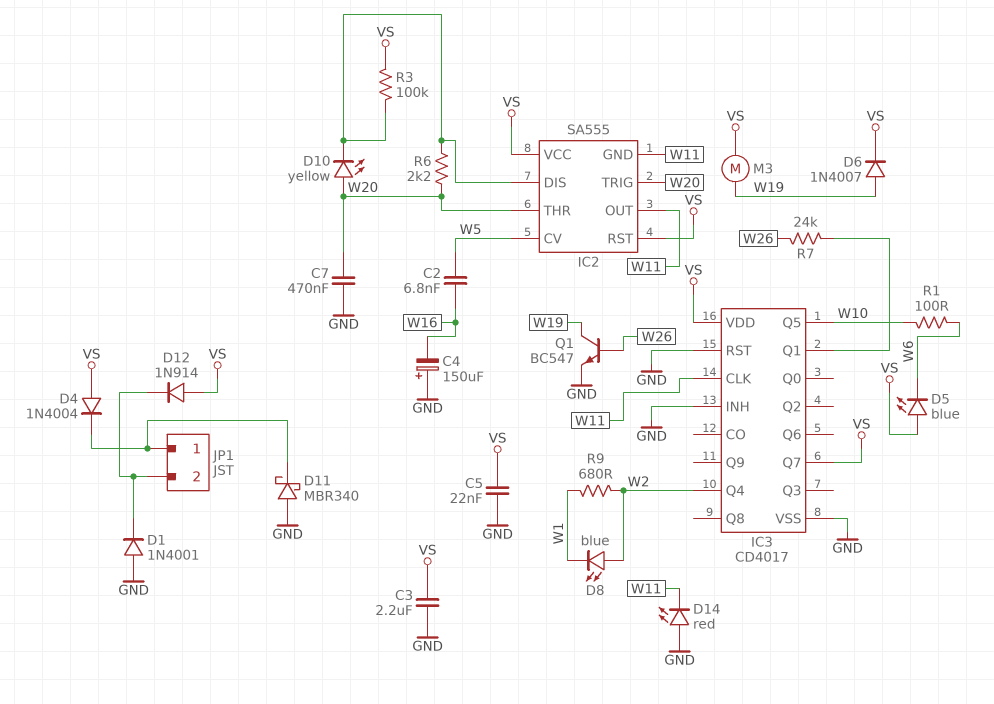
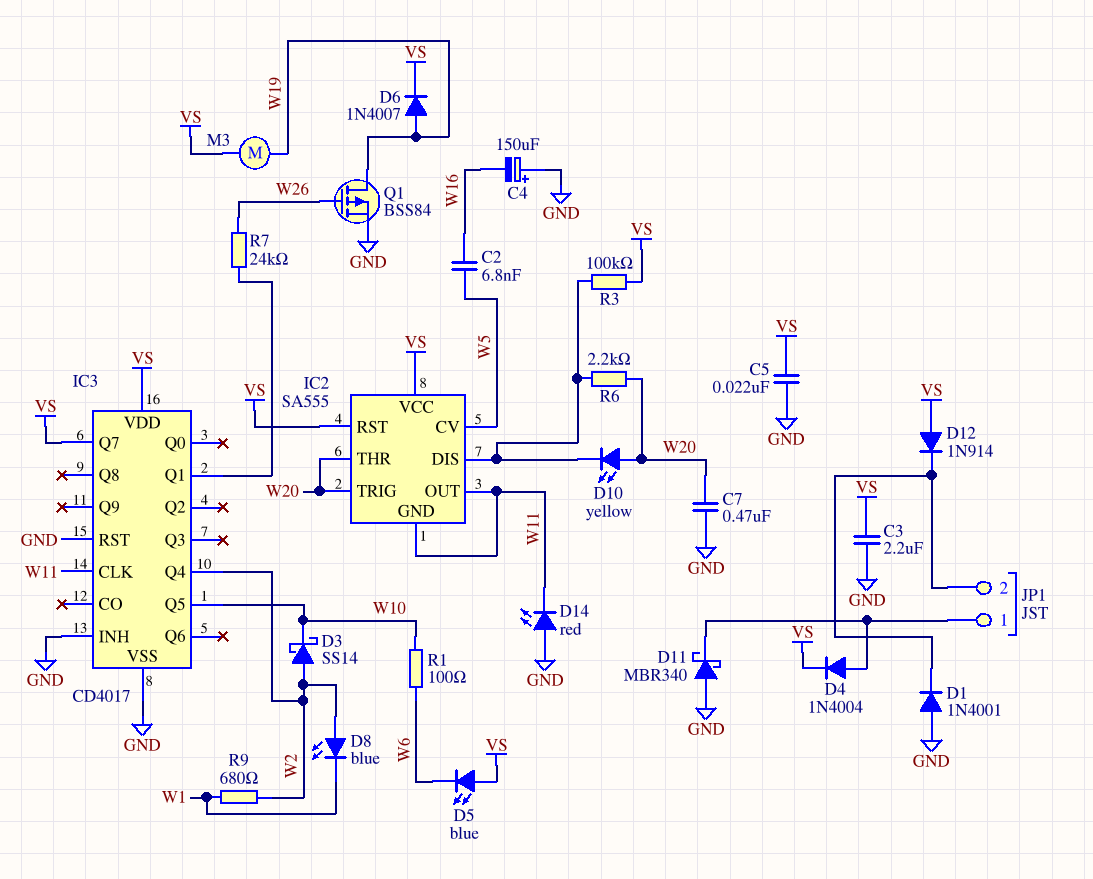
D3: none -> schottky SS14 (A W2, K W10)
D4: diode 1N4004 (A VS, K JP1/1) -> diode 1N4004 (A JP1/1, K VS)
Q1: NPN BC547 (B W26, C W19, E GND) -> PMOS BSS84 (G W26, D W19, S GND)

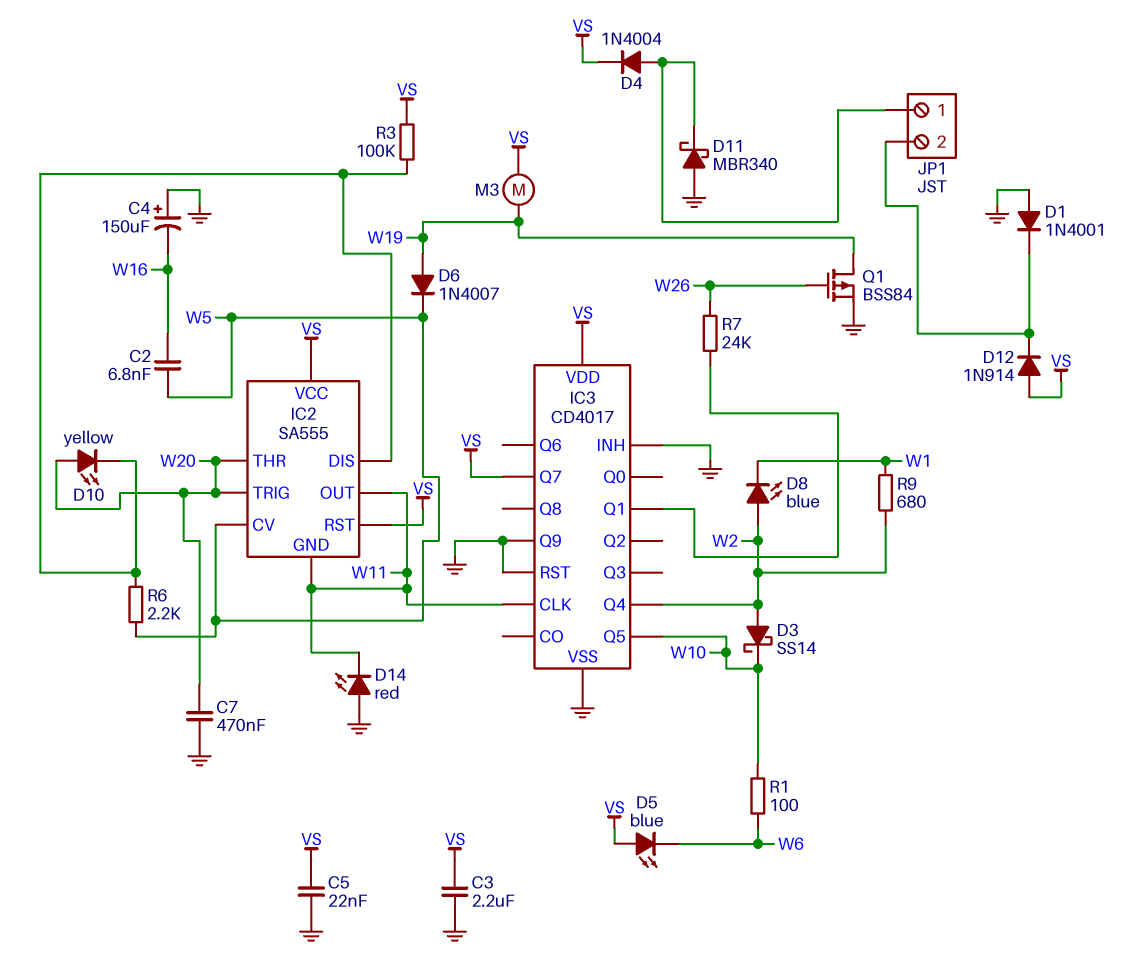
D6: diode 1N4007 (A W19, K VS) -> diode 1N4007 (A W19, K W5)
IC3 pin Q9: none -> GND
R6: 2.2k (IC2/DIS, W20) -> 2.2k (IC2/DIS, W5)

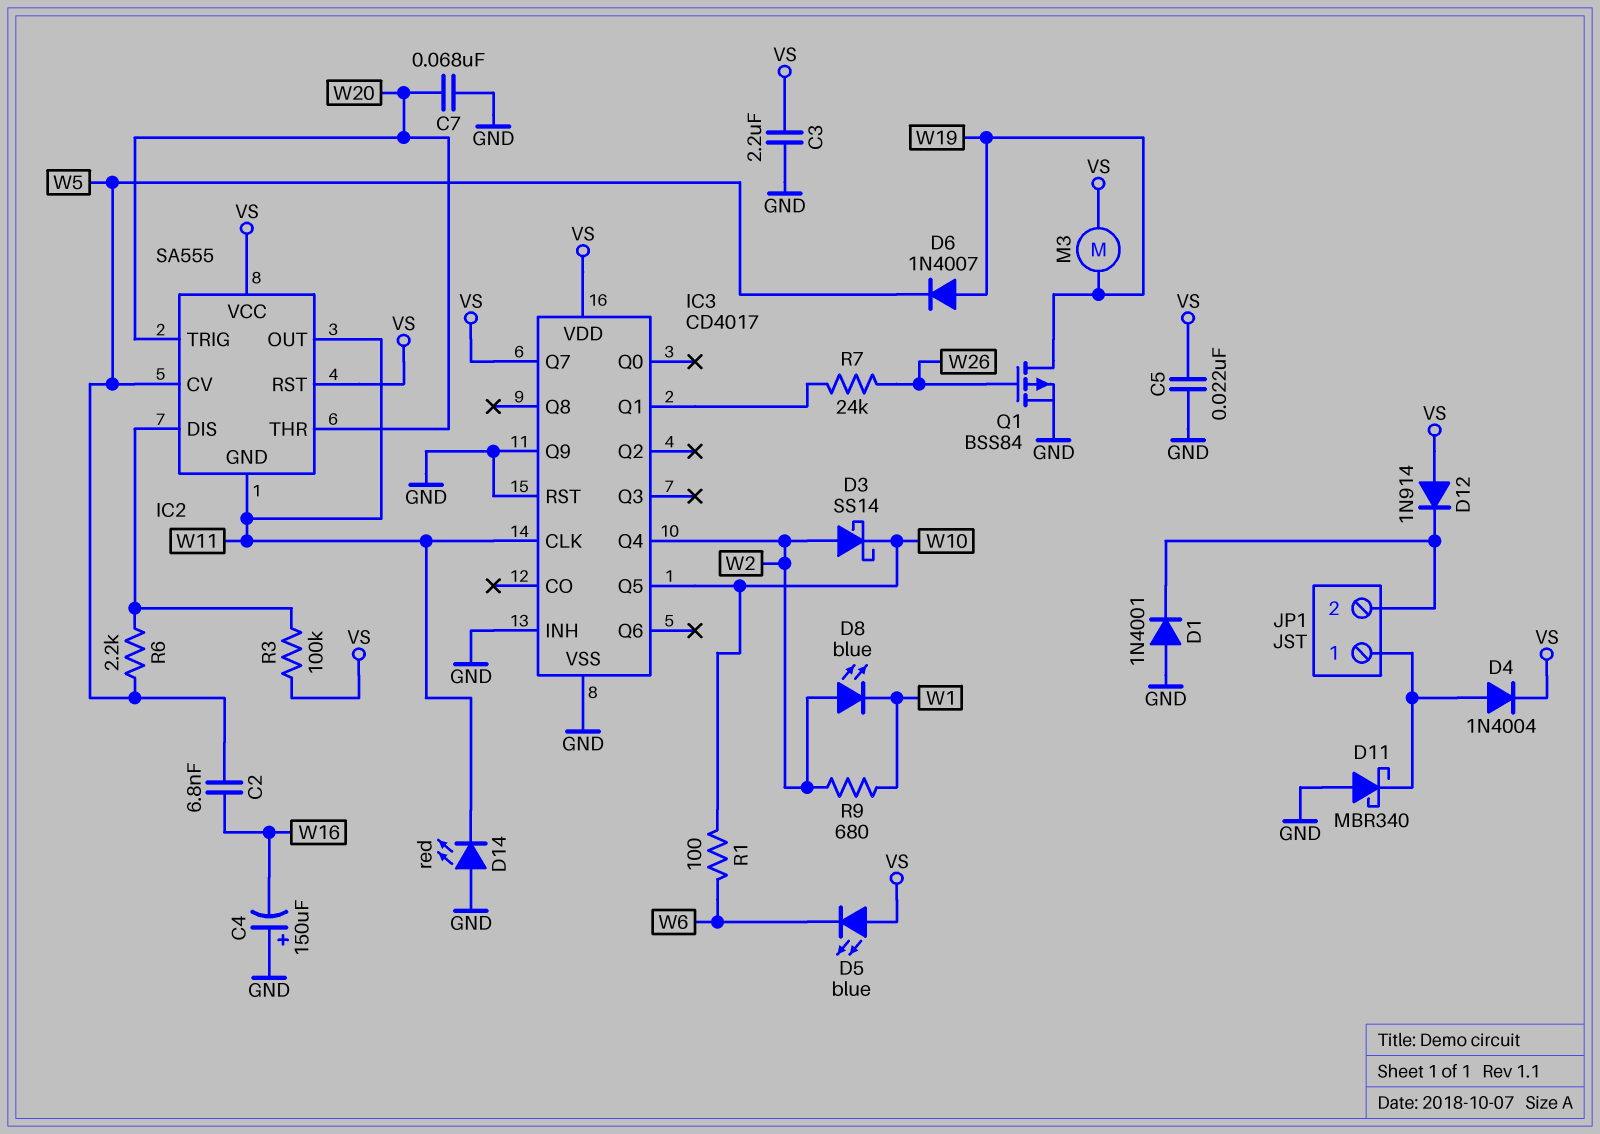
C7: 470nF (GND, W20) -> 68nF (GND, W20)
D10: LED yellow (A W20, K IC2/DIS) -> none

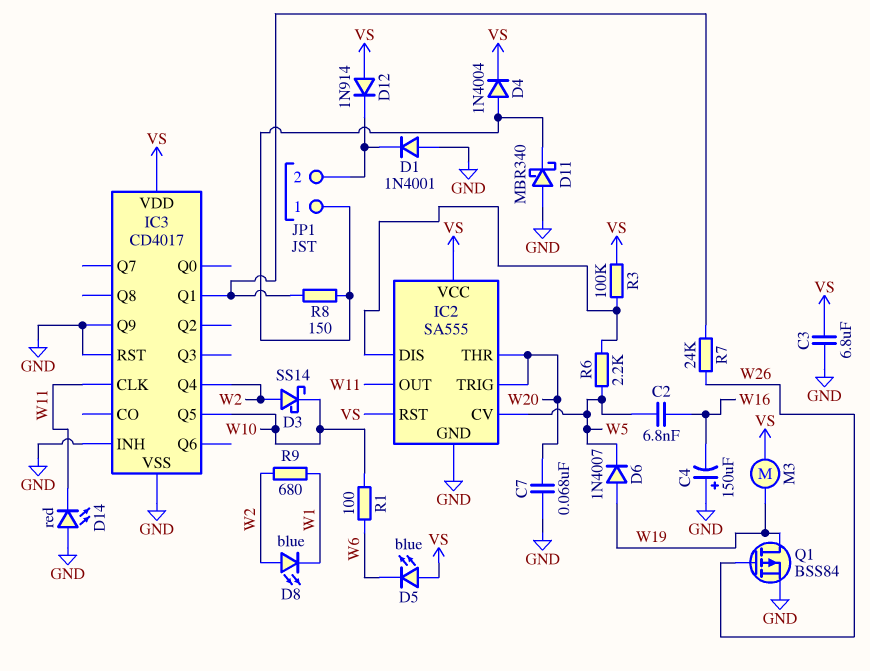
C3: 2.2uF (GND, VS) -> 6.8uF (GND, VS)
C5: 22nF (GND, VS) -> none
IC2 pin GND: W11 -> GND
IC3 pin Q7: VS -> none
R8: none -> 150 (IC3/Q1, JP1/1)

